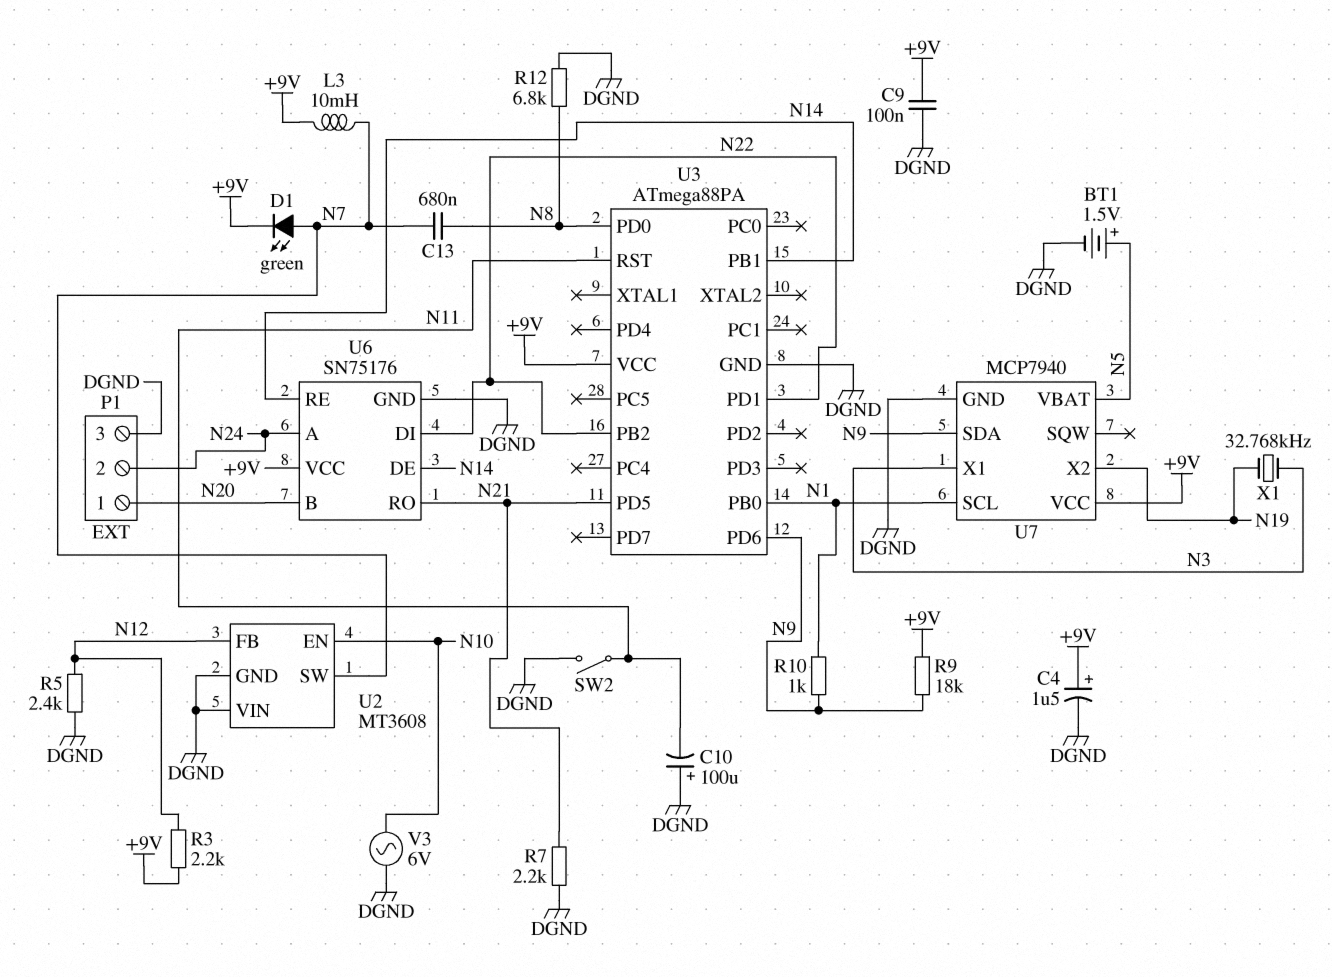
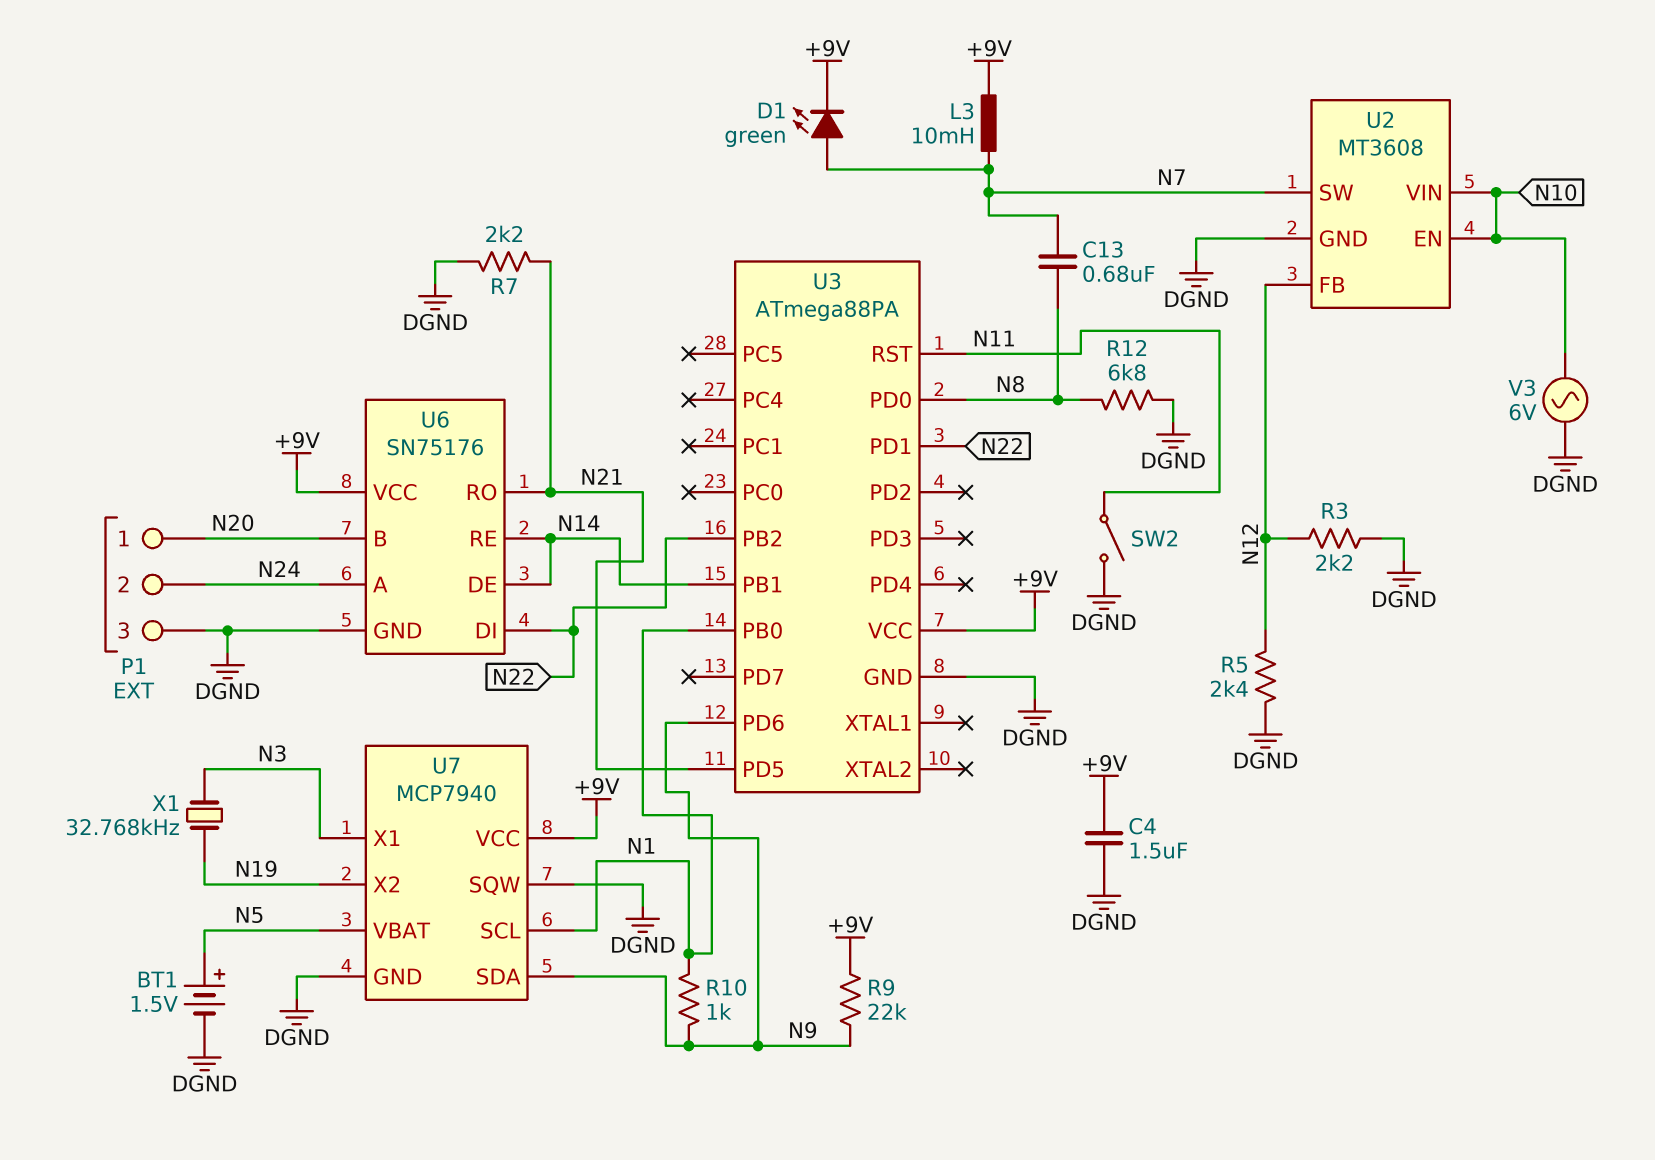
C4: 1.5uF (plus +9V, minus DGND) -> 1.5uF (+9V, DGND)
C9: 100nF (+9V, DGND) -> none
C10: 100uF (plus DGND, minus N11) -> none
R3: 2.2k (+9V, N12) -> 2.2k (DGND, N12)
R9: 18k (+9V, N9) -> 22k (+9V, N9)
U2 pin VIN: DGND -> N10
U7 pin SQW: none -> DGND

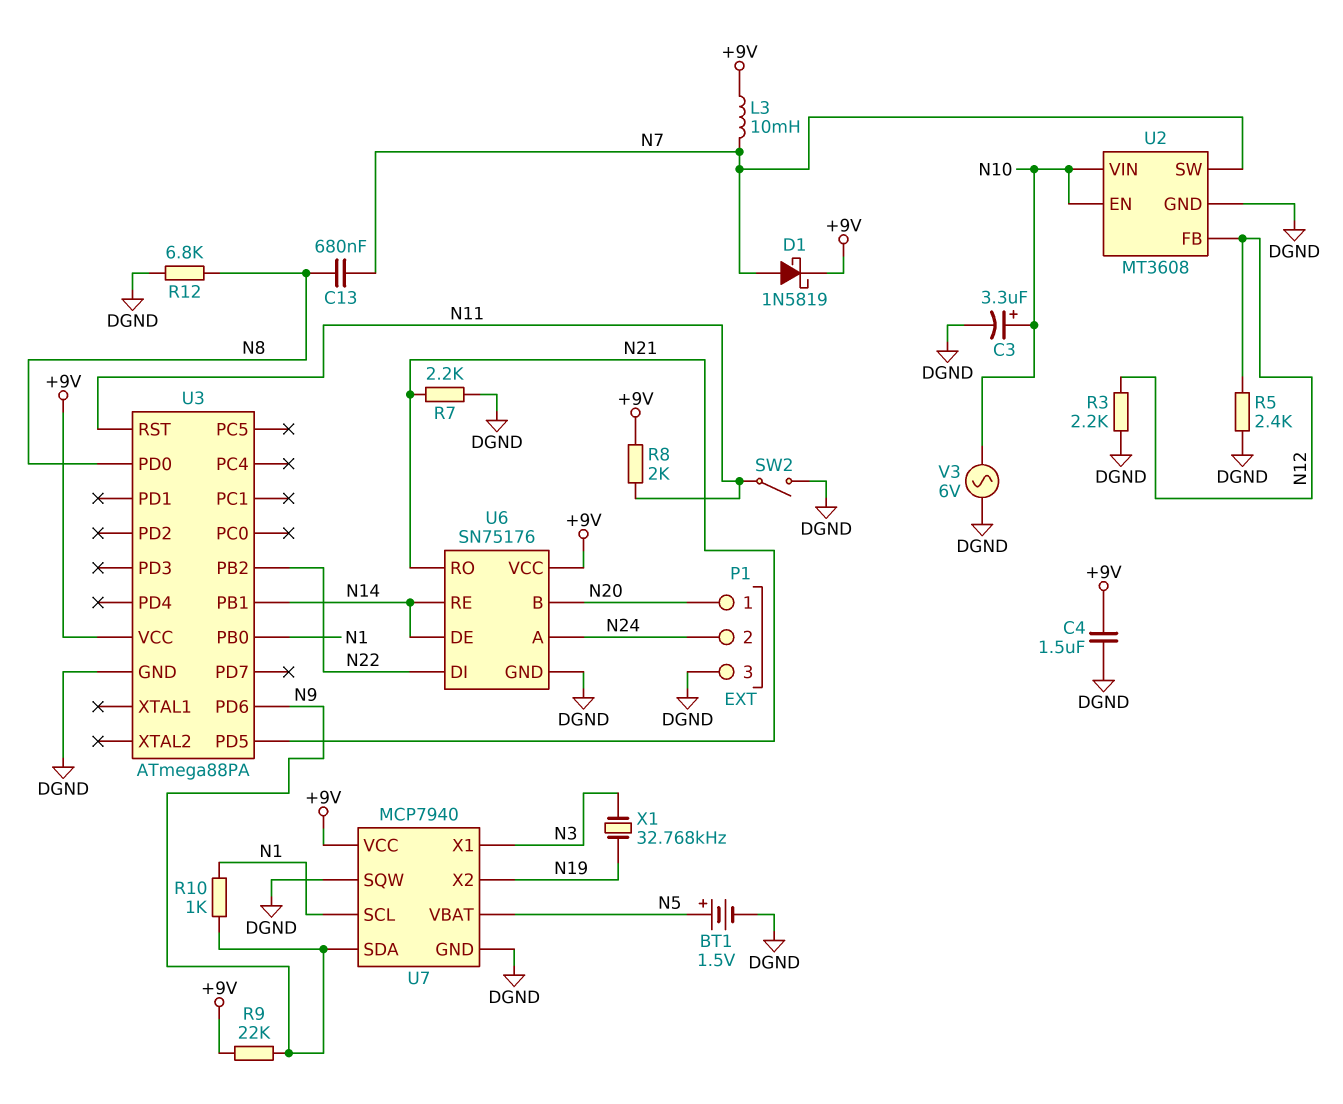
C3: none -> 3.3uF (plus N10, minus DGND)
D1: LED green (A N7, K +9V) -> schottky 1N5819 (A N7, K +9V)
R8: none -> 2k (+9V, N11)
U3 pin PD1: N22 -> none

